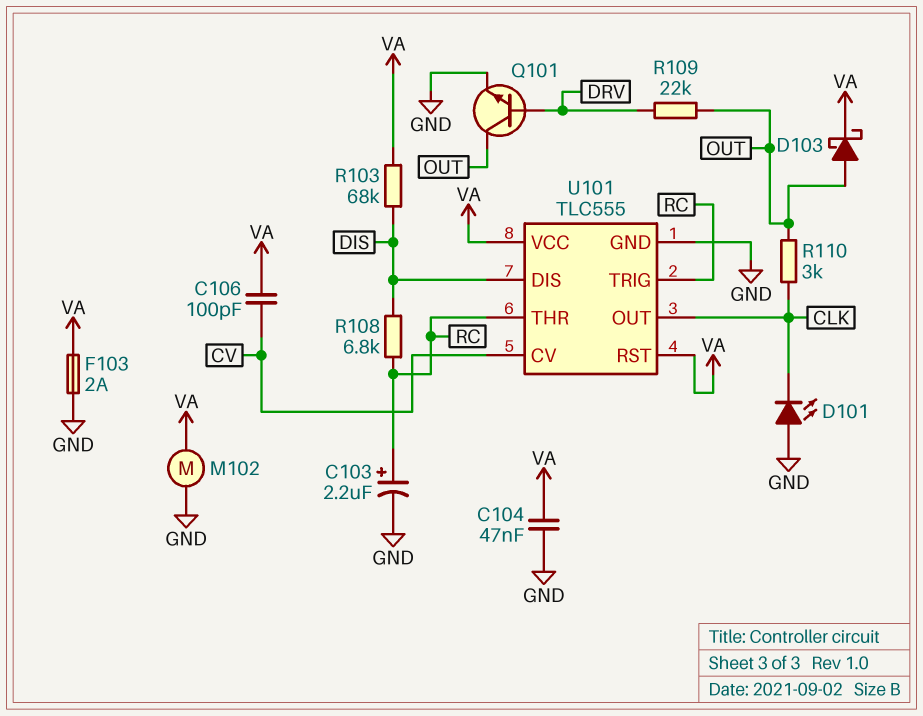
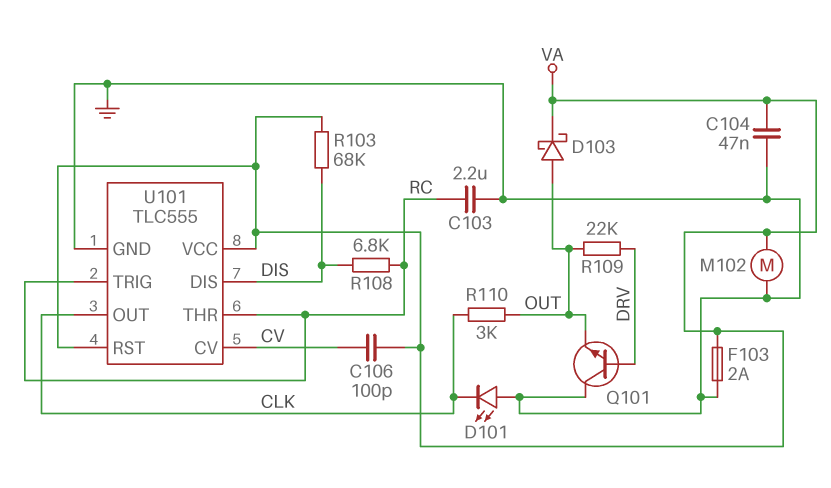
C103: 2.2uF (plus RC, minus GND) -> 2.2uF (GND, RC)
Q101: NPN (B DRV, C OUT, E GND) -> NPN (B DRV, C GND, E OUT)

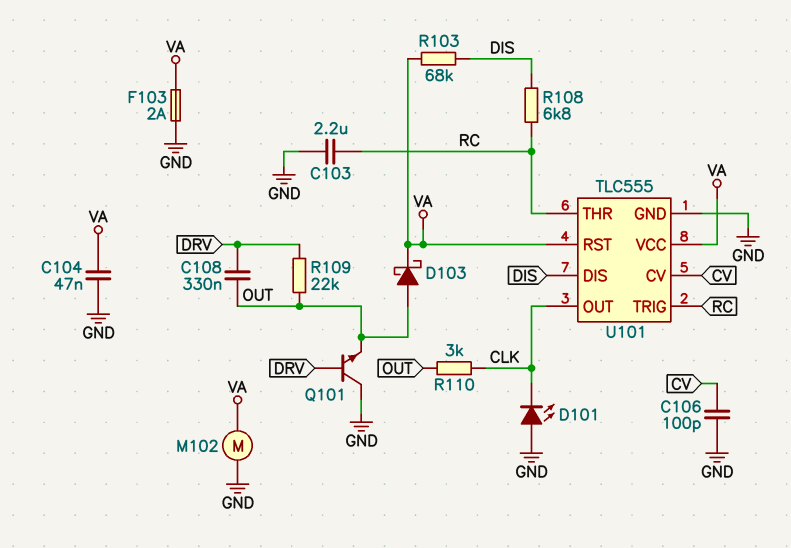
C106: 100pF (CV, VA) -> 100pF (CV, GND)
C108: none -> 330nF (DRV, OUT)

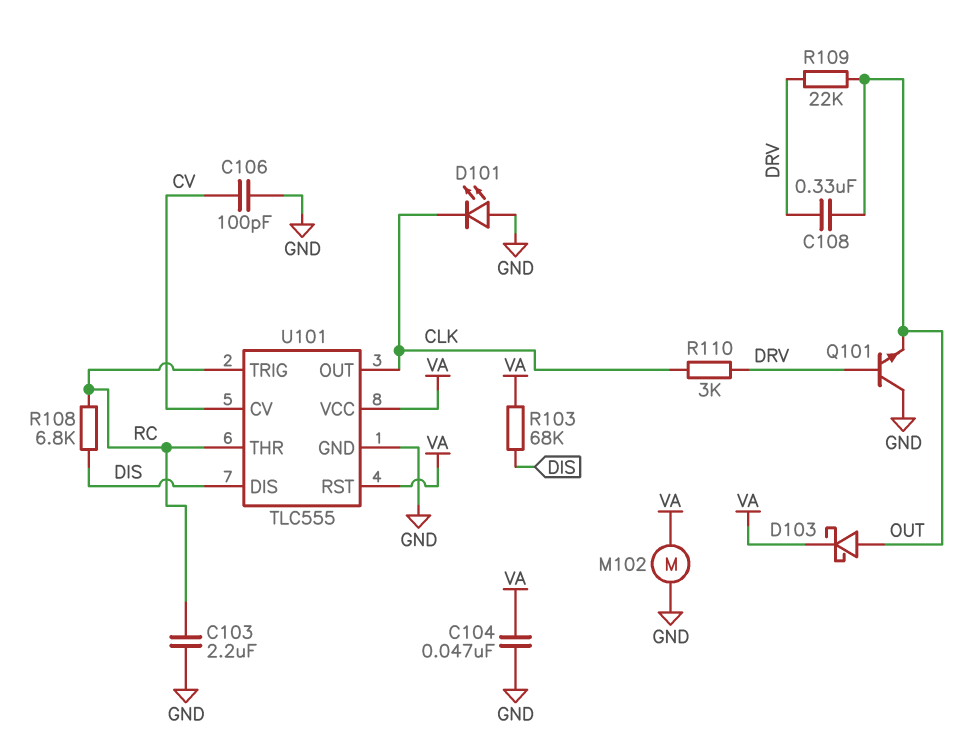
F103: 2A (GND, VA) -> none
R110: 3k (CLK, OUT) -> 3k (CLK, DRV)

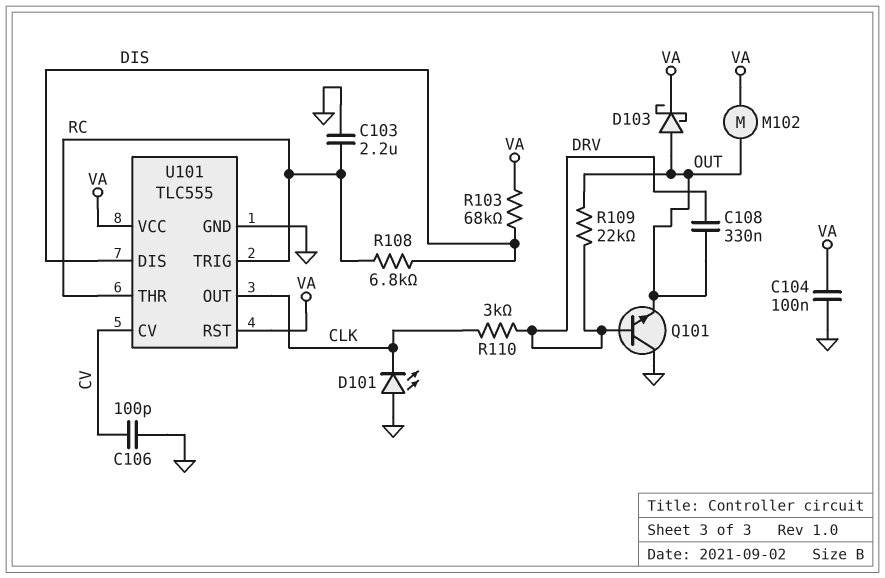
C104: 47nF (GND, VA) -> 100nF (GND, VA)
M102: motor (GND, VA) -> motor (OUT, VA)

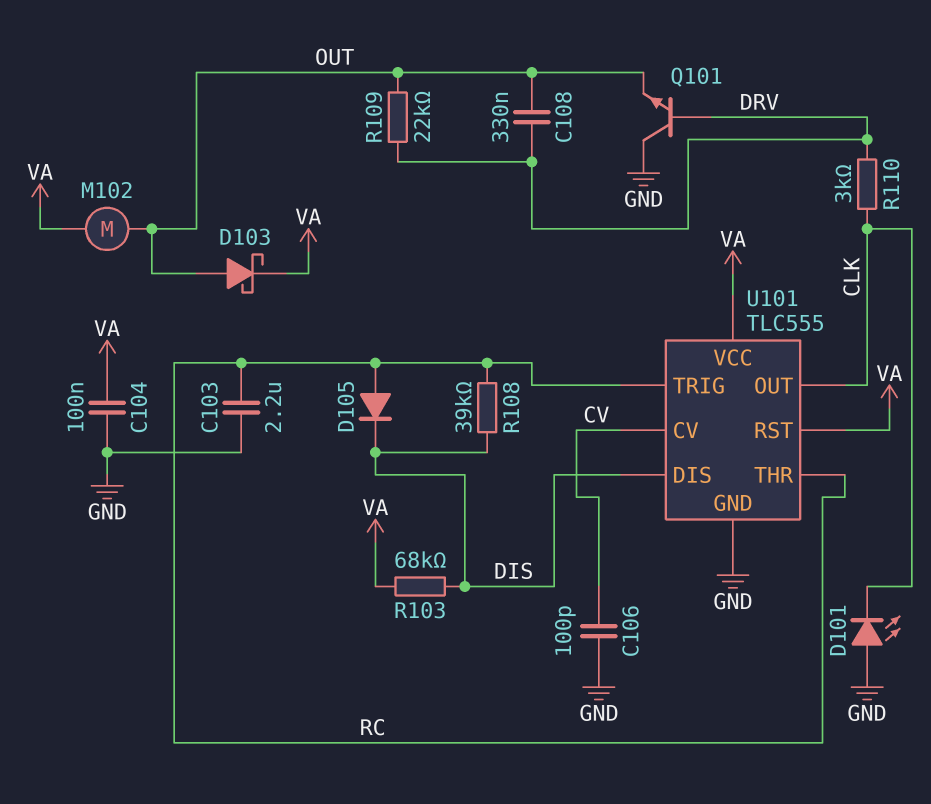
D105: none -> diode (A RC, K DIS)
R108: 6.8k (DIS, RC) -> 39k (DIS, RC)

